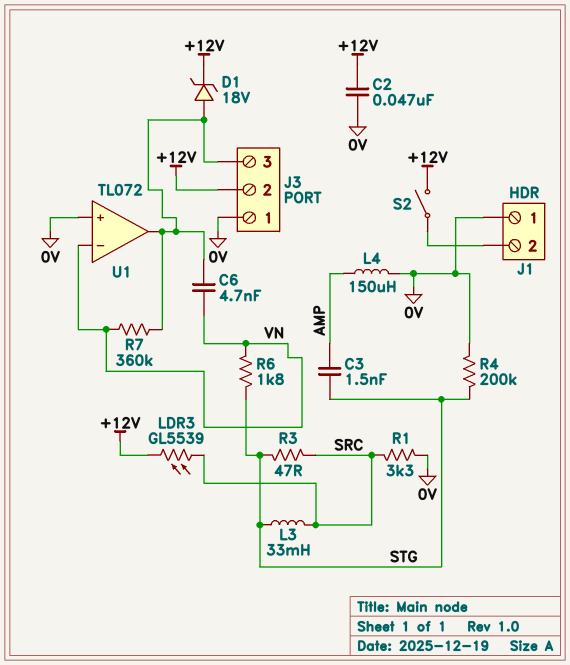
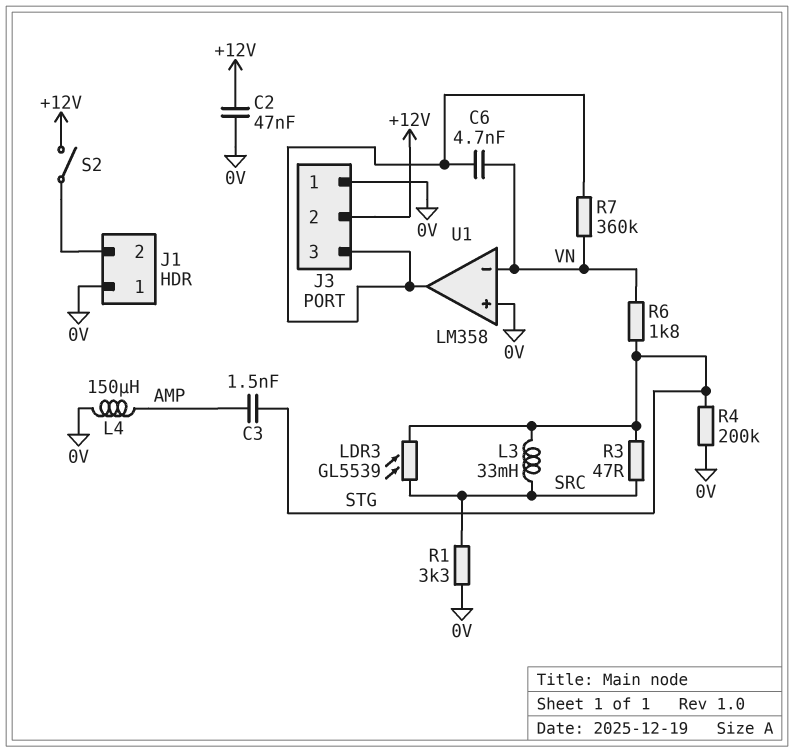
D1: zener 18V (A J3/3, K +12V) -> none
LDR3: GL5539 (+12V, SRC) -> GL5539 (SRC, STG)
U1: TL072 -> LM358

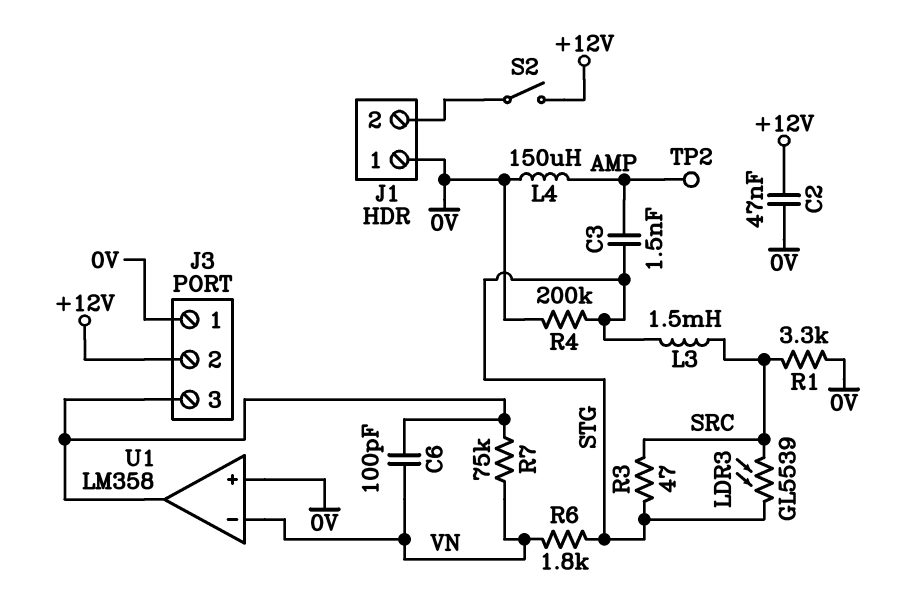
C6: 4.7nF (J3/3, VN) -> 100pF (J3/3, VN)
L3: 33mH (SRC, STG) -> 1.5mH (SRC, STG)
R7: 360k (J3/3, VN) -> 75k (J3/3, VN)
TP2: none -> test point (AMP)

